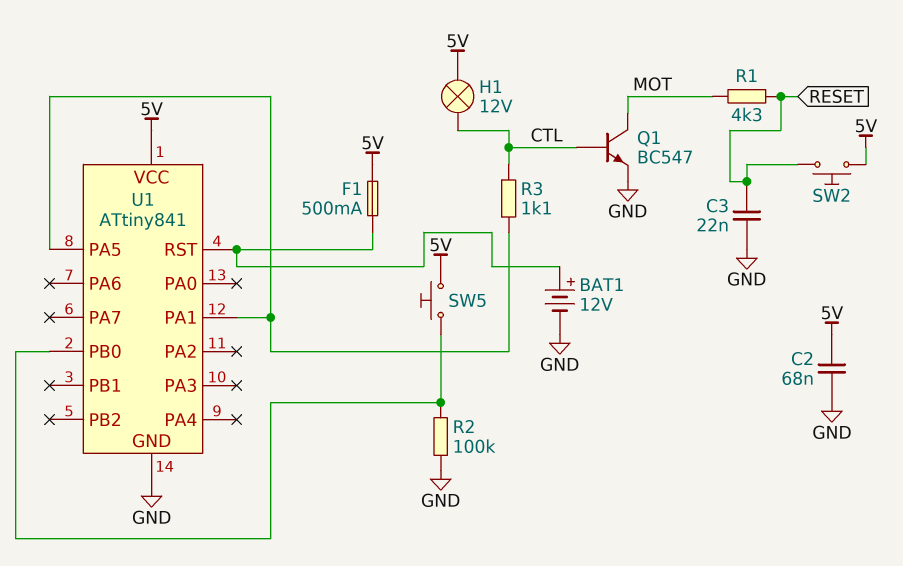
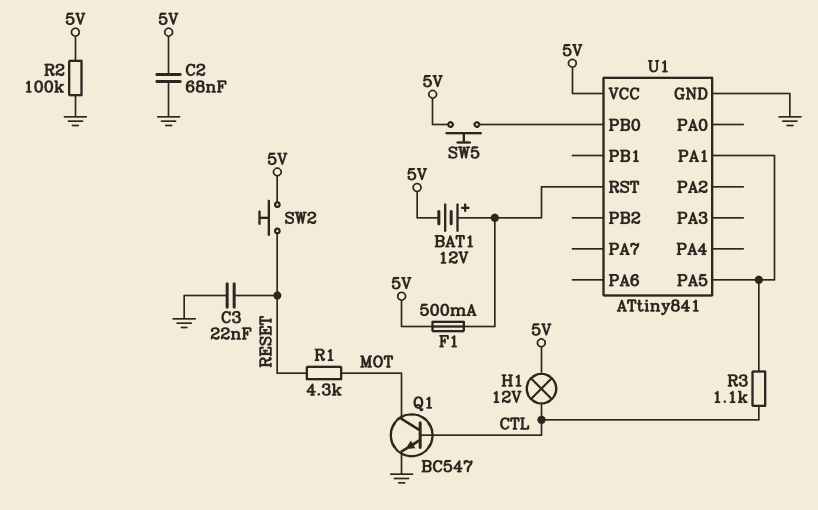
BAT1: 12V (plus U1/RST, minus GND) -> 12V (plus U1/RST, minus 5V)
R2: 100k (GND, U1/PB0) -> 100k (5V, GND)

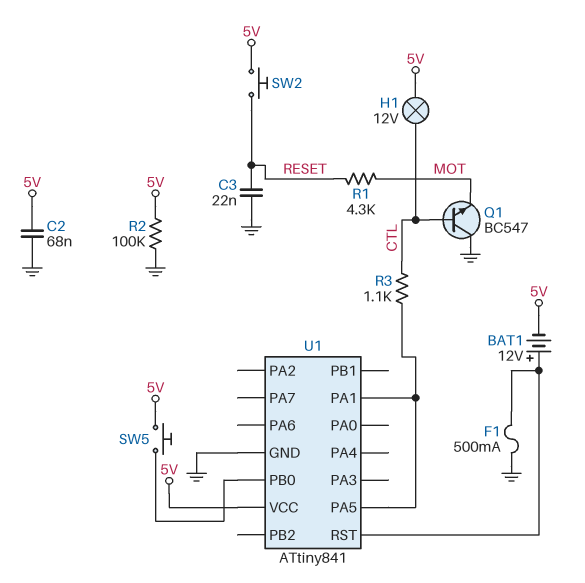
F1: 500mA (5V, U1/RST) -> 500mA (GND, U1/RST)
Q1: NPN BC547 (B CTL, C MOT, E GND) -> NPN BC547 (B CTL, C GND, E MOT)

